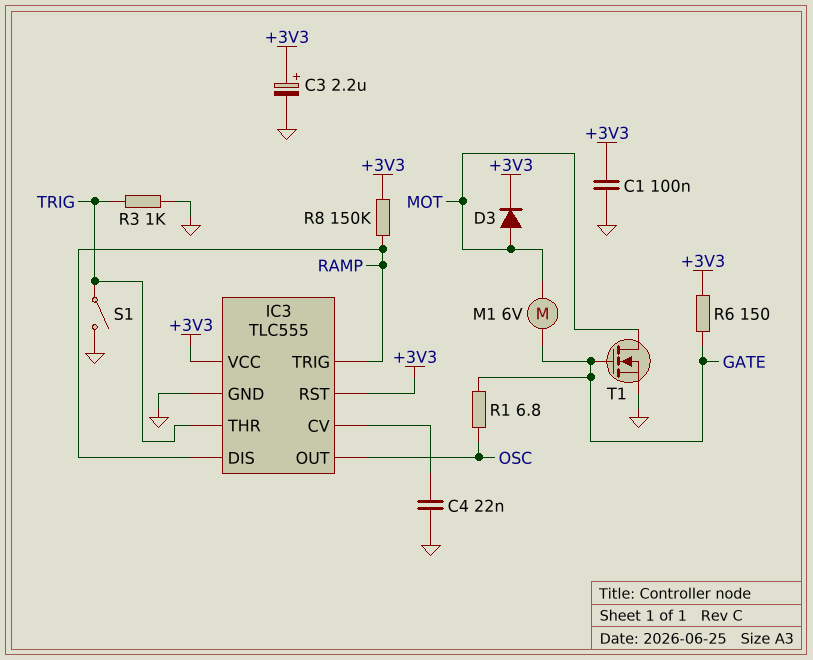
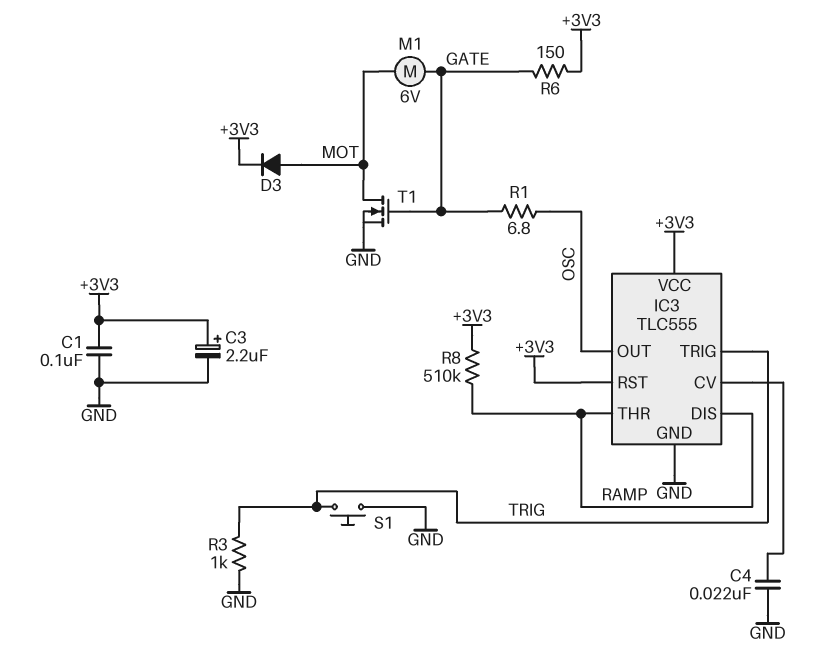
IC3 pin THR: TRIG -> RAMP
IC3 pin TRIG: RAMP -> TRIG
R8: 150k (+3V3, RAMP) -> 510k (+3V3, RAMP)
S1: switch (GND, TRIG) -> button (GND, TRIG)

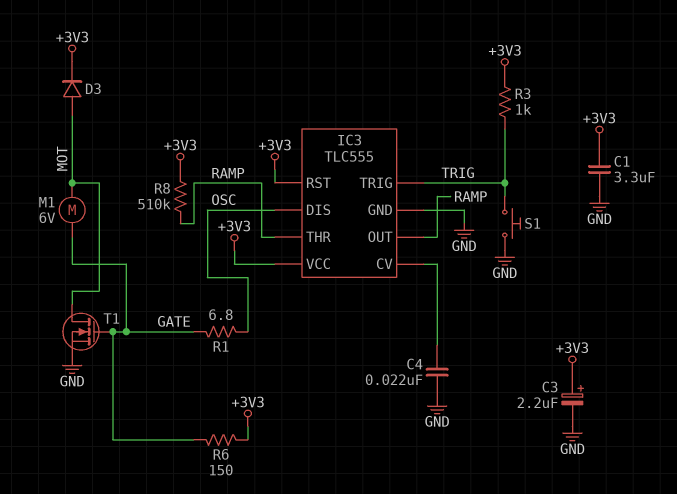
C1: 100nF (+3V3, GND) -> 3.3uF (+3V3, GND)
IC3 pin DIS: RAMP -> OSC
IC3 pin OUT: OSC -> RAMP
R3: 1k (GND, TRIG) -> 1k (+3V3, TRIG)

